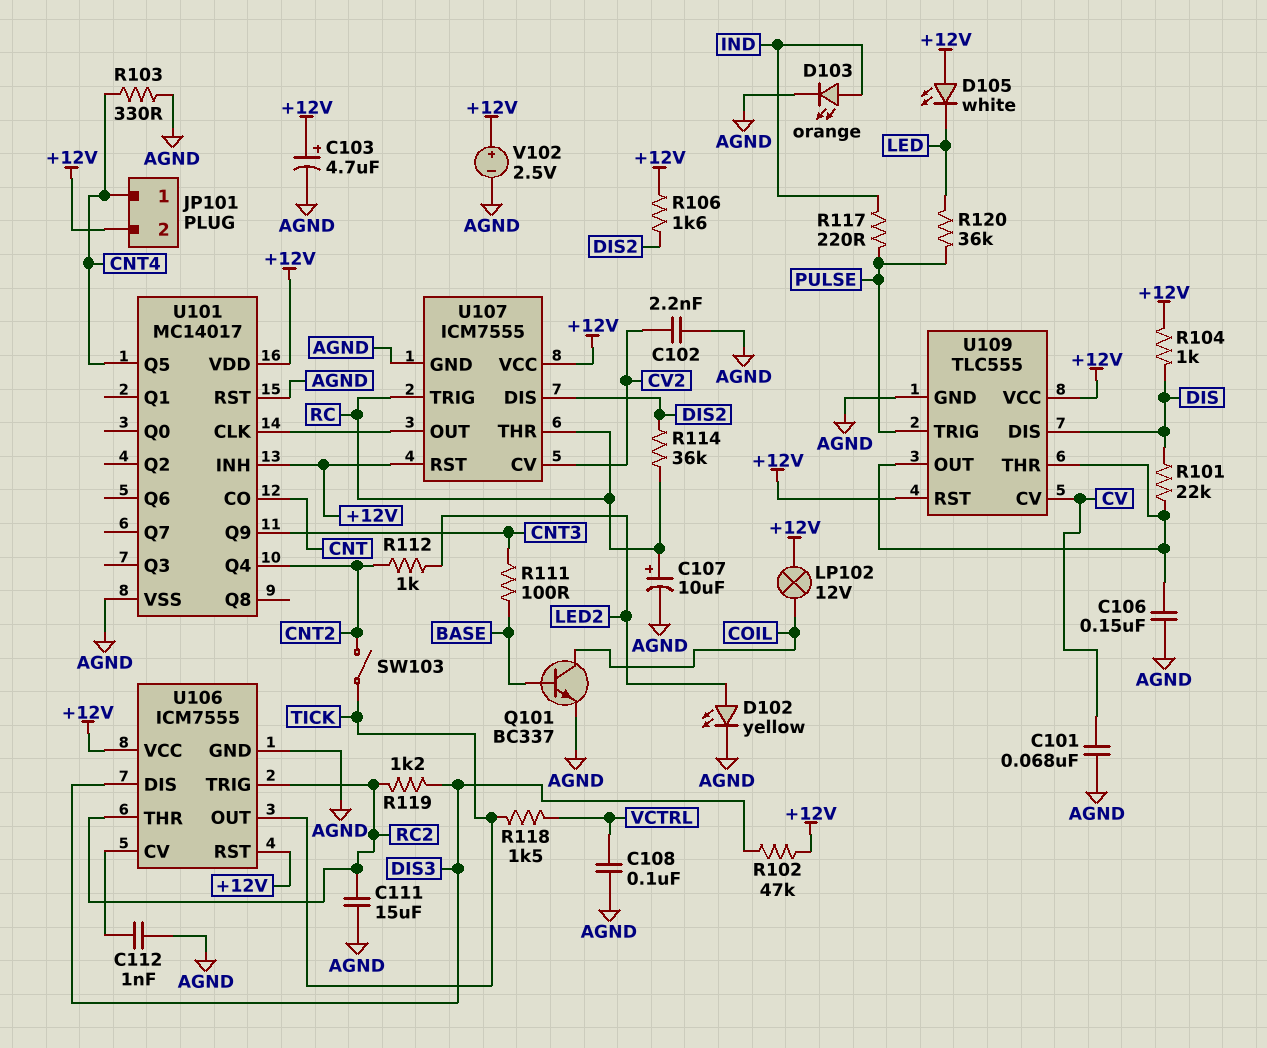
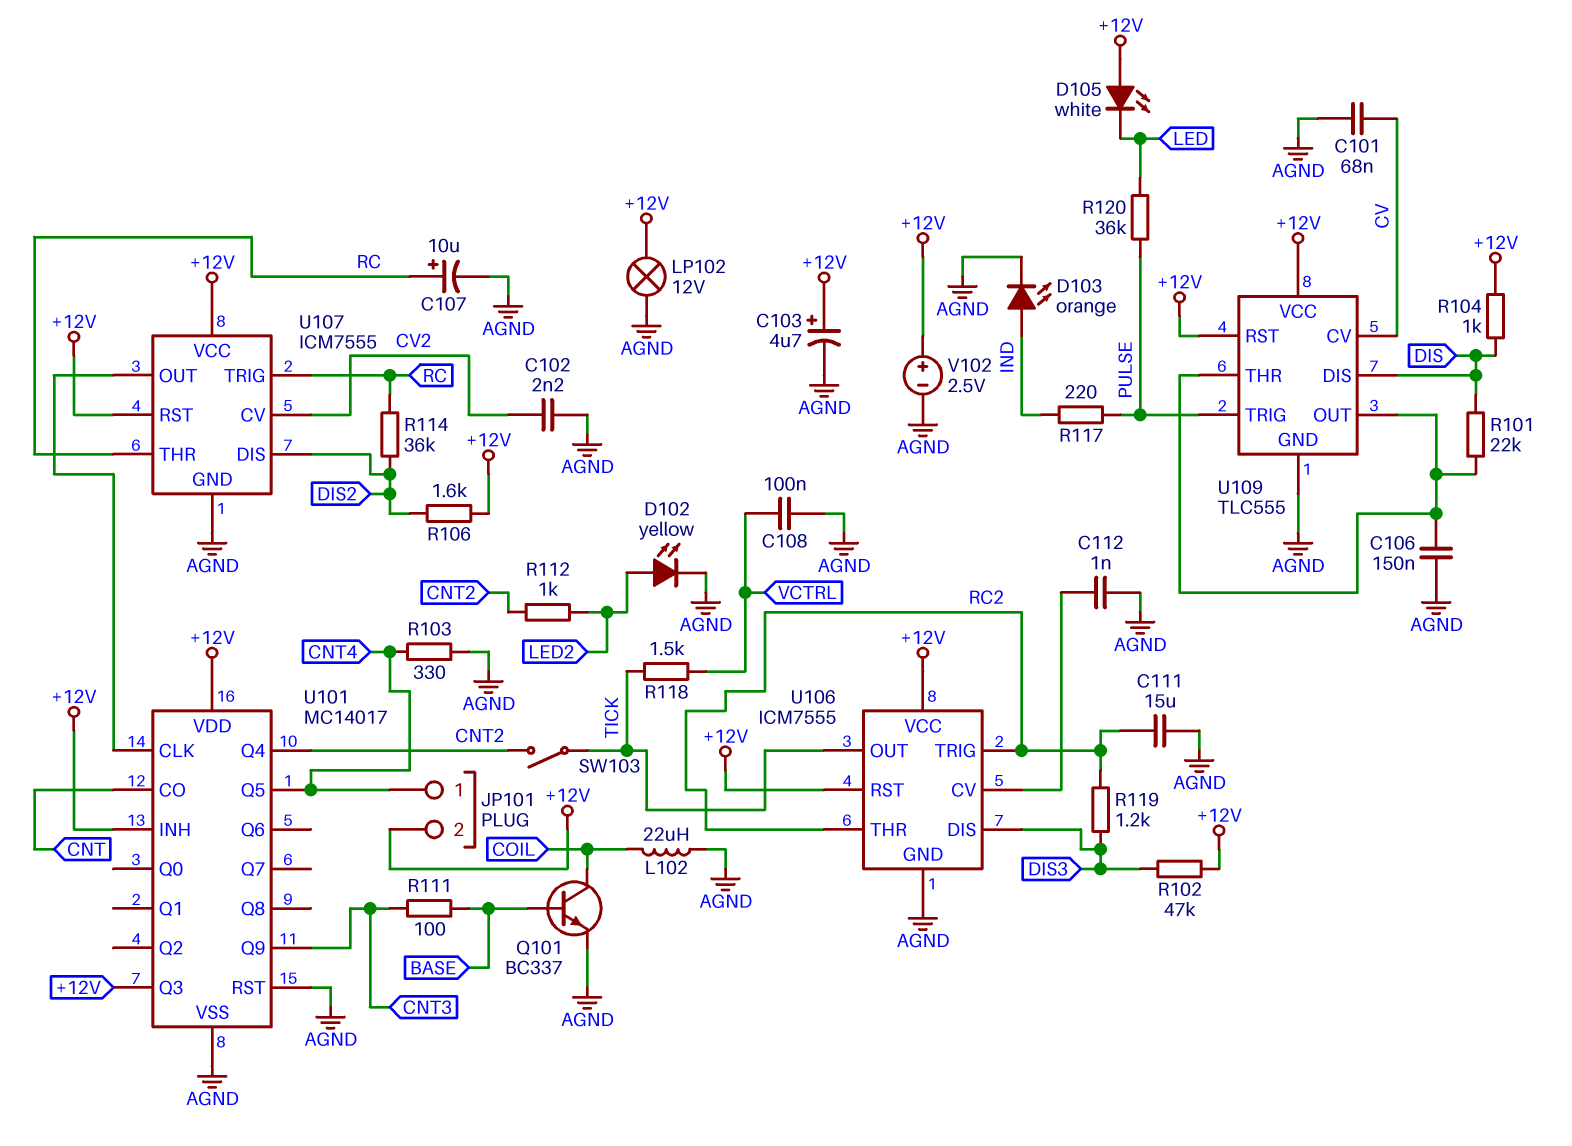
L102: none -> 22uH (AGND, COIL)
LP102: lamp 12V (+12V, COIL) -> lamp 12V (+12V, AGND)
U101 pin Q3: none -> +12V

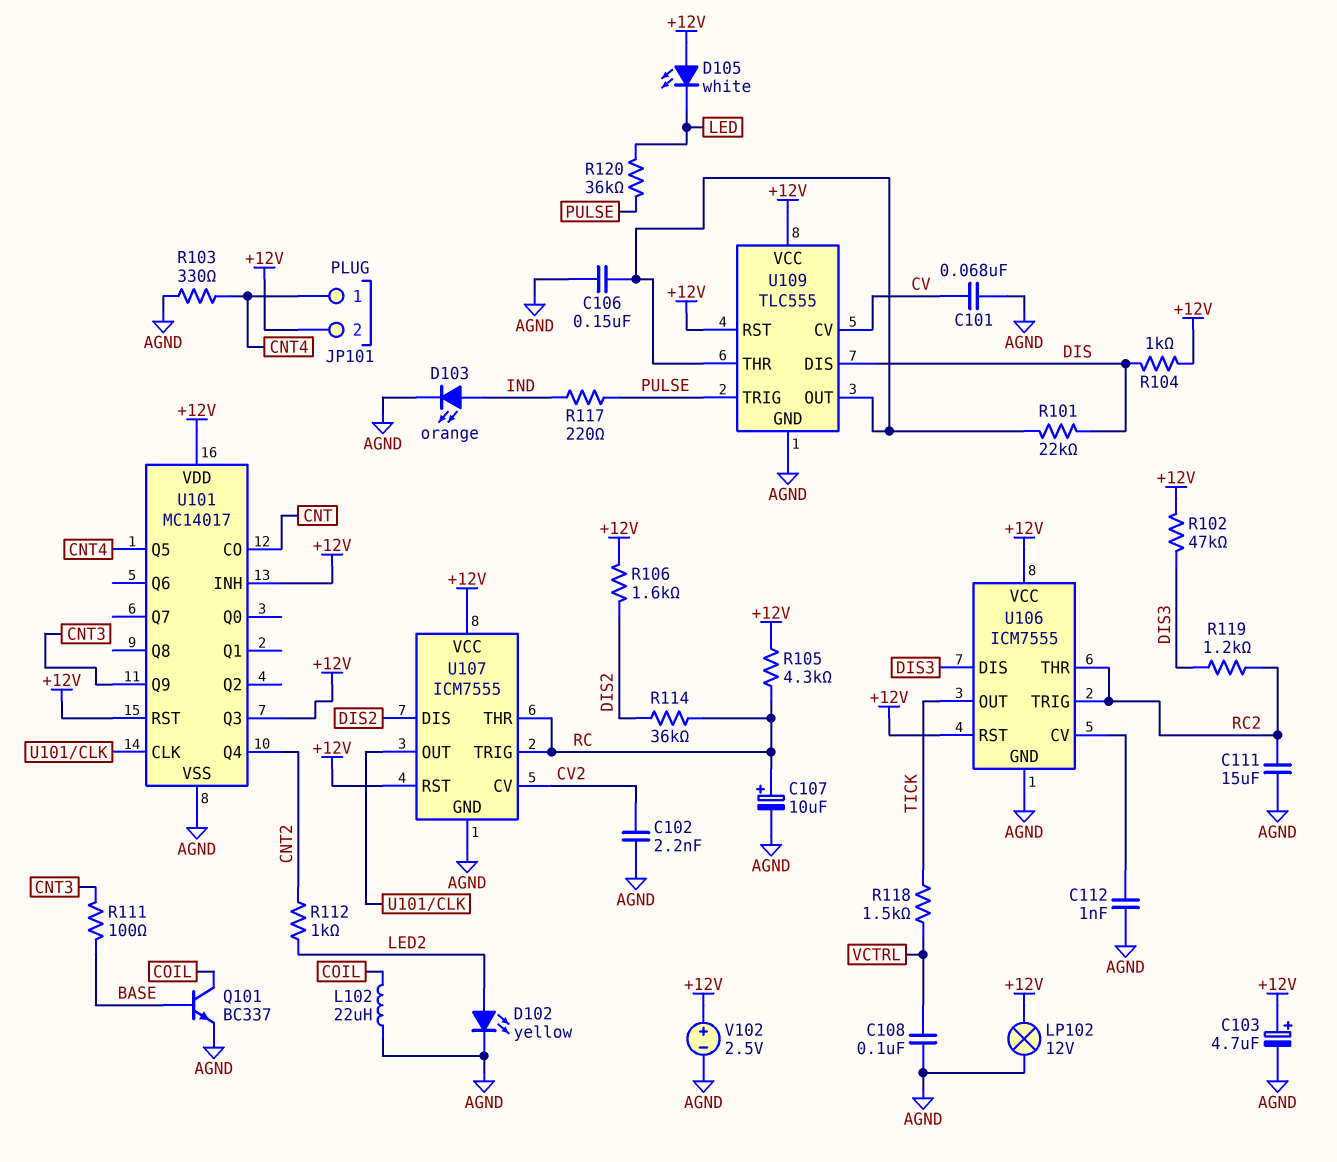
R105: none -> 4.3k (+12V, RC)
SW103: switch (CNT2, TICK) -> none
U101 pin RST: AGND -> +12V

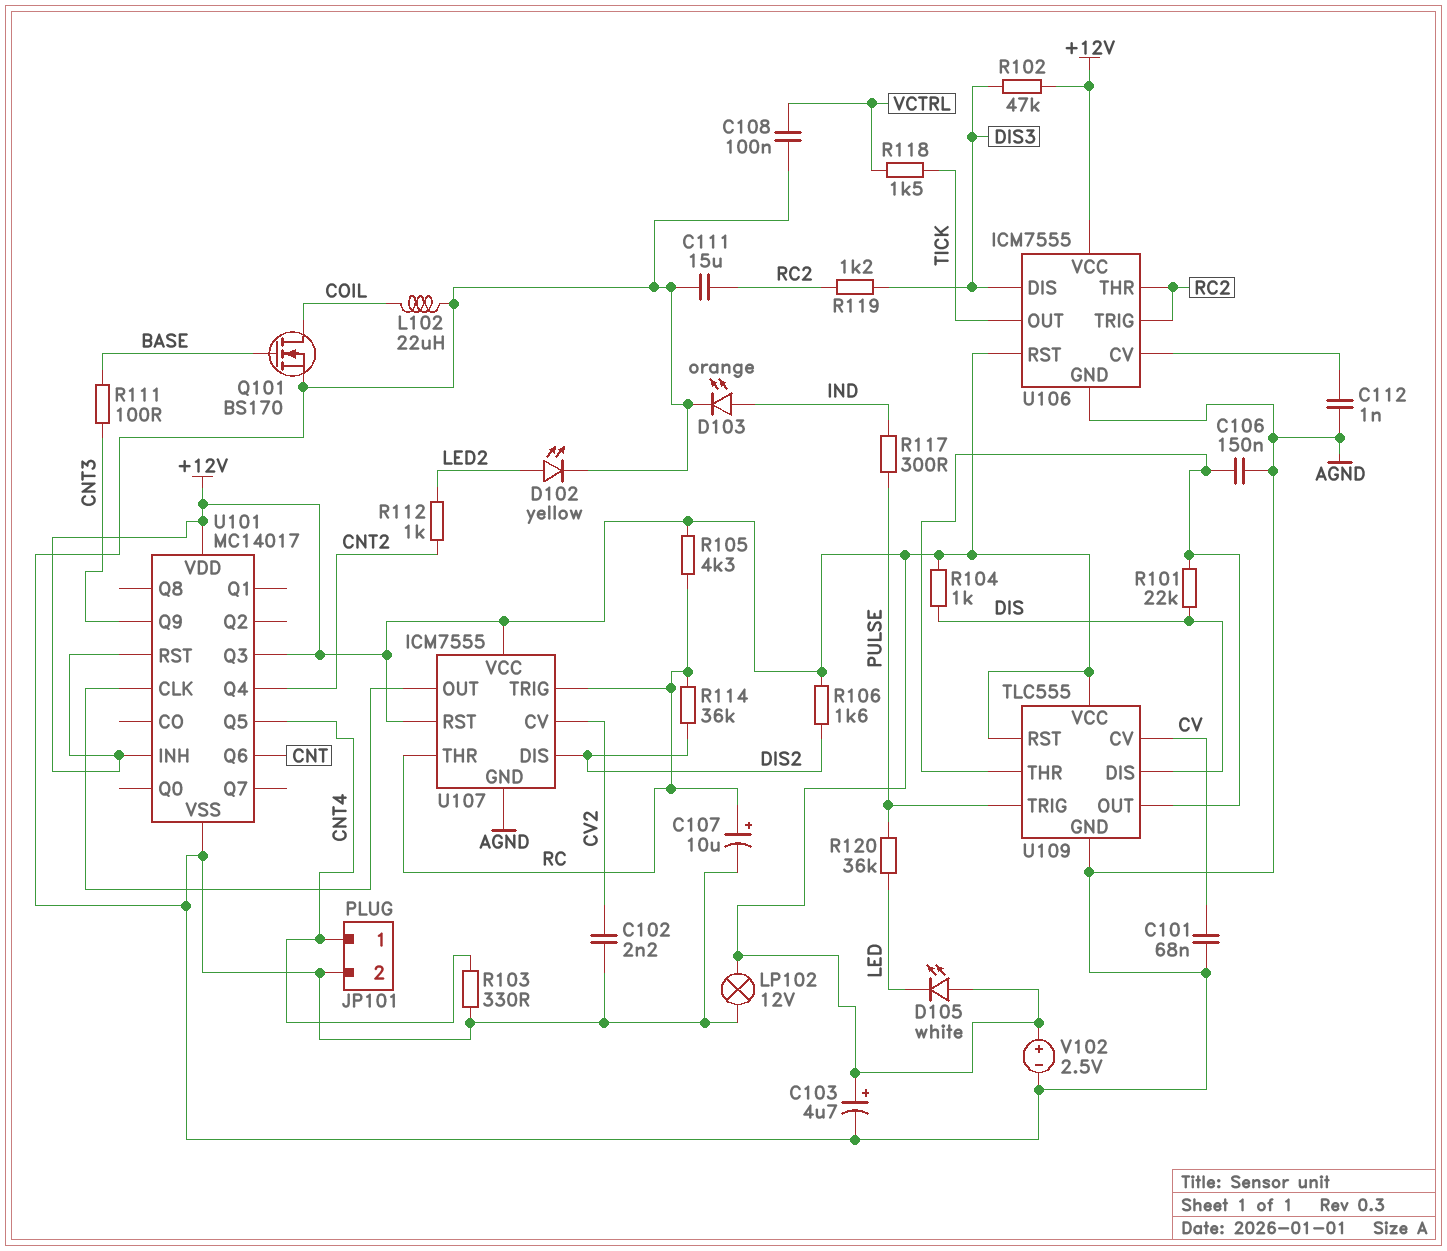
JP101 pin 2: +12V -> AGND
Q101: NPN BC337 (B BASE, C COIL, E AGND) -> NMOS BS170 (G BASE, D COIL, S AGND)
R117: 220 (IND, PULSE) -> 300 (IND, PULSE)
U101 pin CO: CNT -> none
U101 pin Q6: none -> CNT

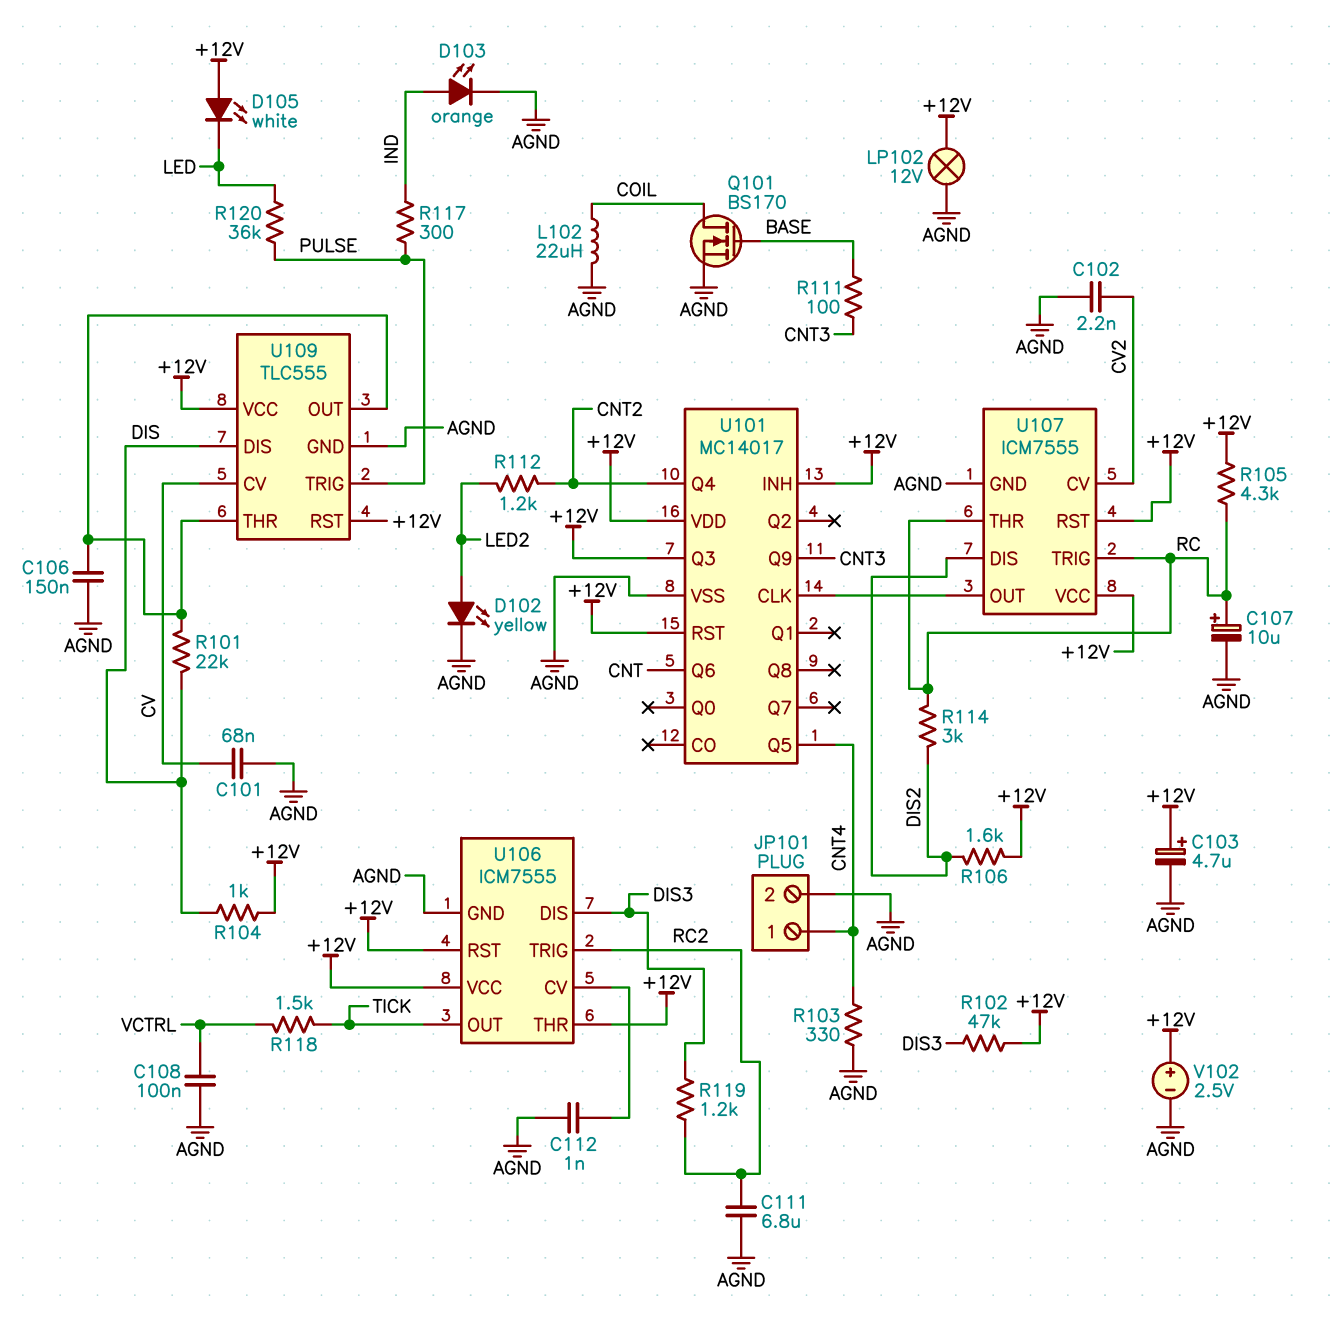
C111: 15uF (AGND, RC2) -> 6.8uF (AGND, RC2)
R112: 1k (CNT2, LED2) -> 1.2k (CNT2, LED2)
R114: 36k (DIS2, RC) -> 3k (DIS2, RC)
U106 pin THR: RC2 -> +12V

